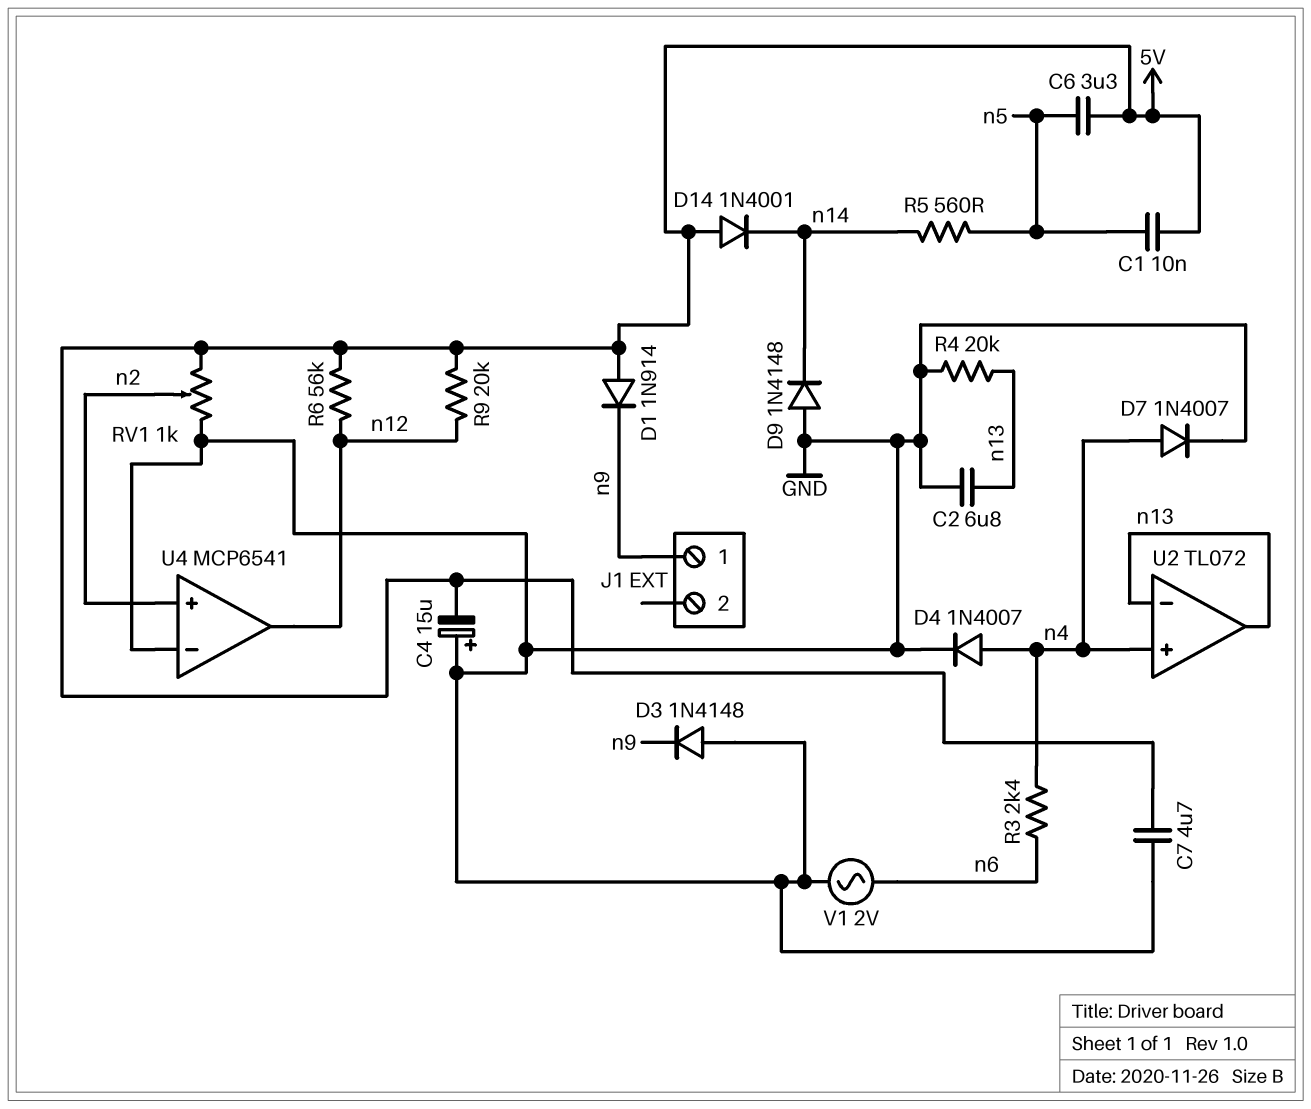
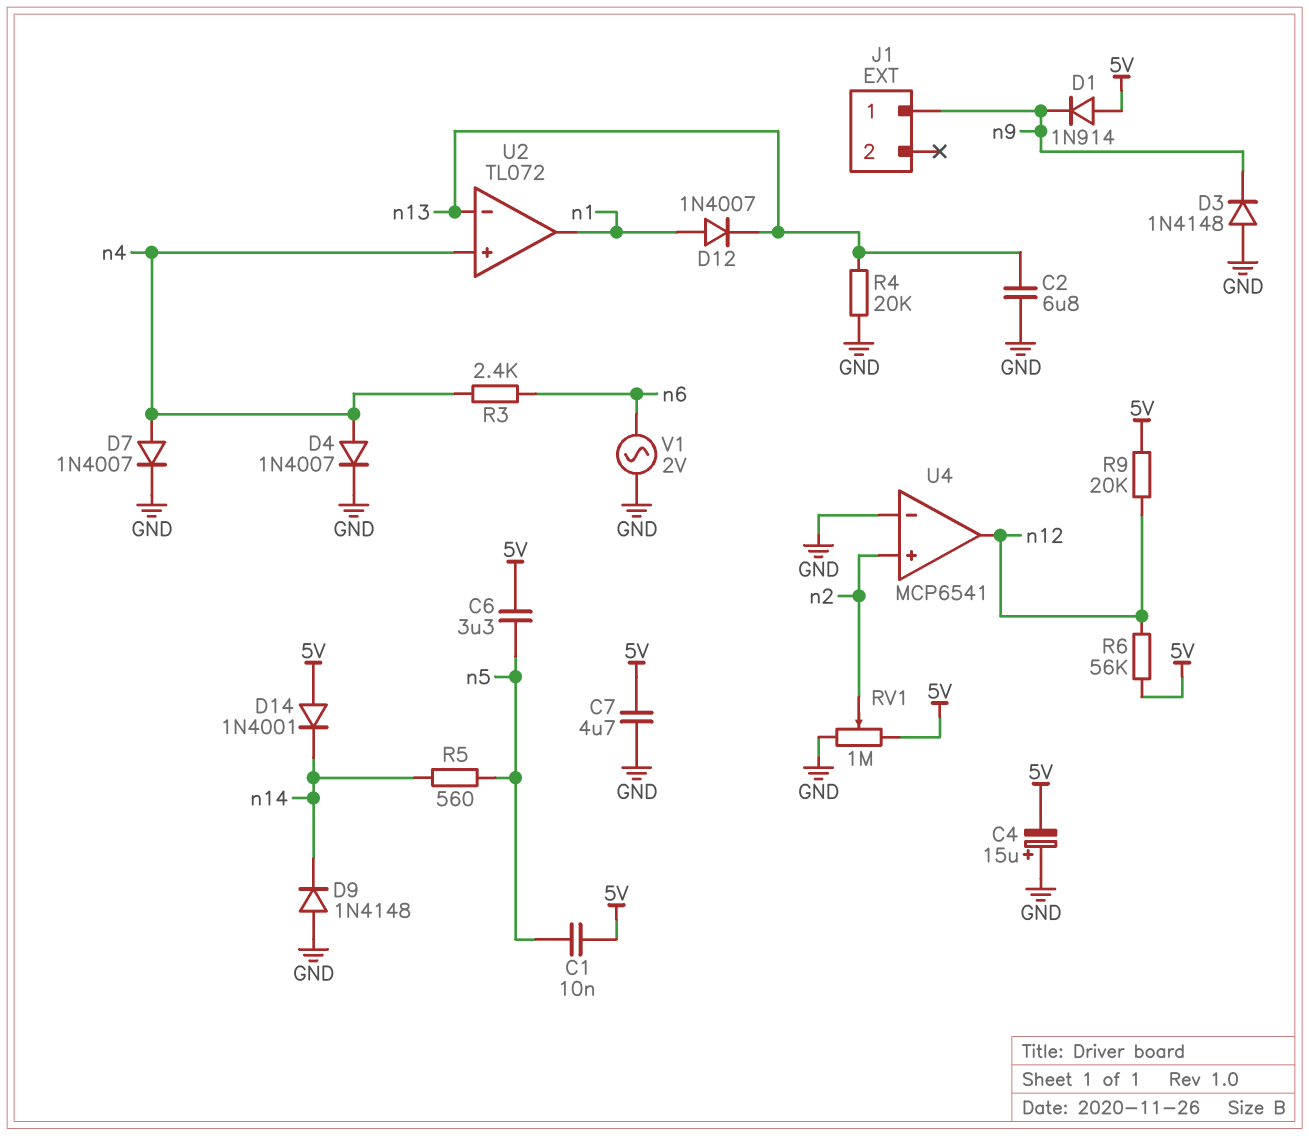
D12: none -> diode 1N4007 (A n1, K n13)
RV1: 1k (5V, GND, wiper n2) -> 1M (5V, GND, wiper n2)
U2 pin out: n13 -> n1

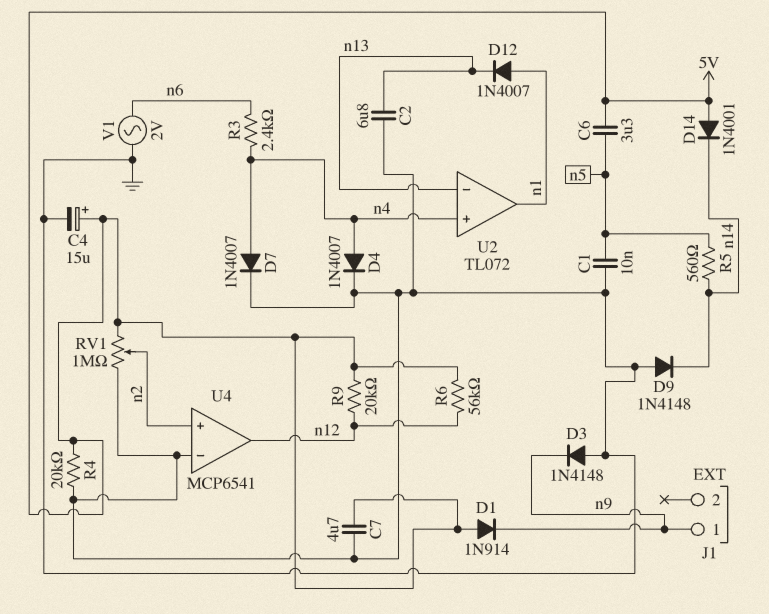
C1: 10nF (5V, n5) -> 10nF (GND, n5)
C4: 15uF (plus GND, minus 5V) -> 15uF (plus 5V, minus GND)
R4: 20k (GND, n13) -> 20k (5V, GND)

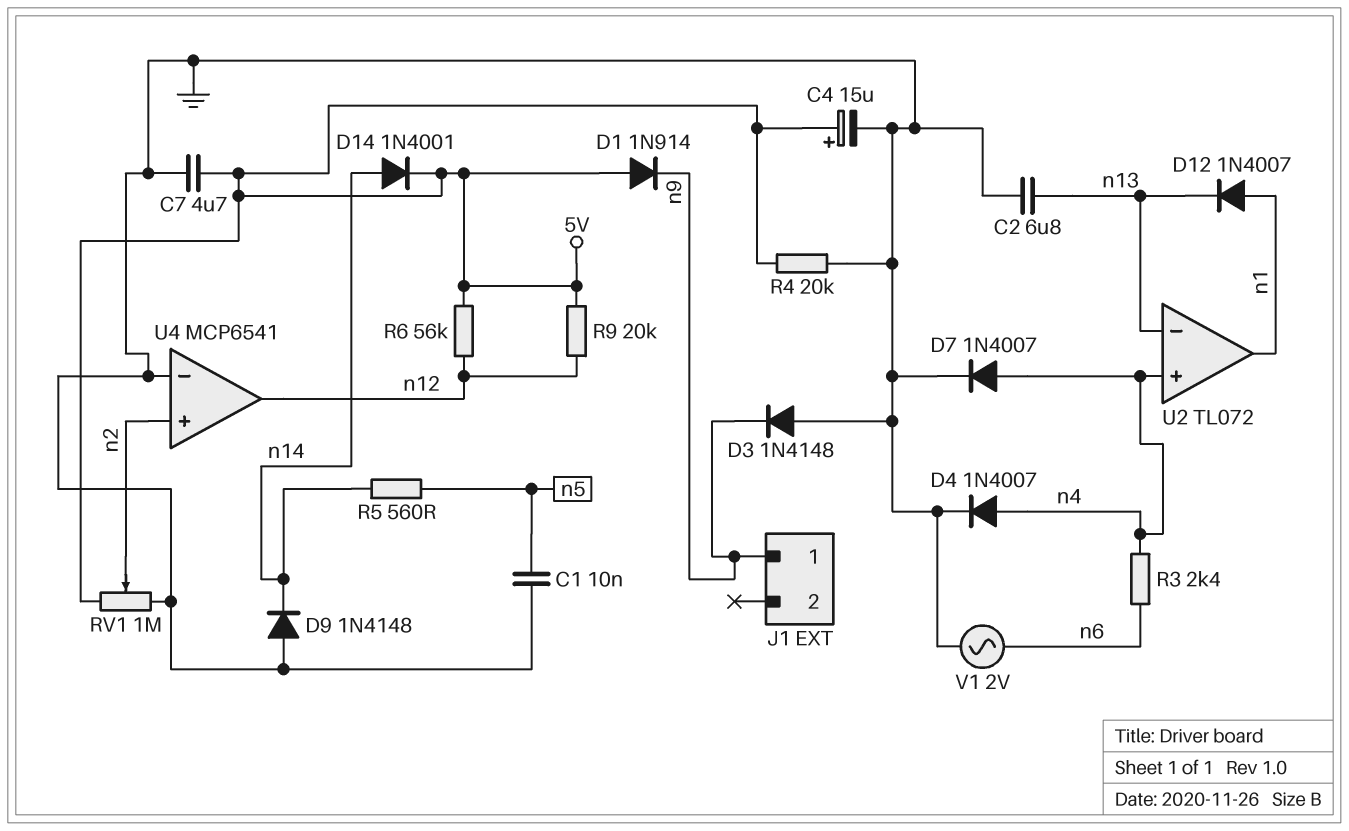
C6: 3.3uF (5V, n5) -> none
D14: diode 1N4001 (A 5V, K n14) -> diode 1N4001 (A n14, K 5V)

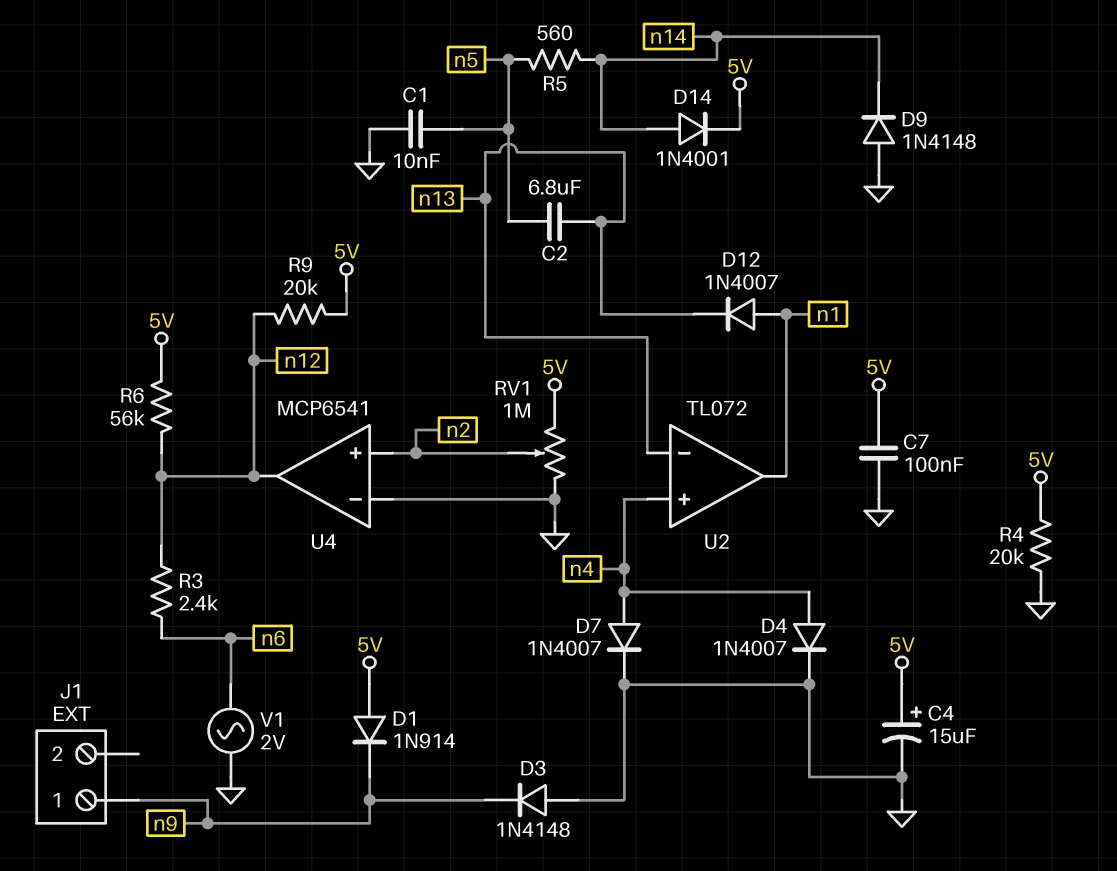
C2: 6.8uF (GND, n13) -> 6.8uF (n5, n13)
C7: 4.7uF (5V, GND) -> 100nF (5V, GND)
R3: 2.4k (n4, n6) -> 2.4k (n6, n12)

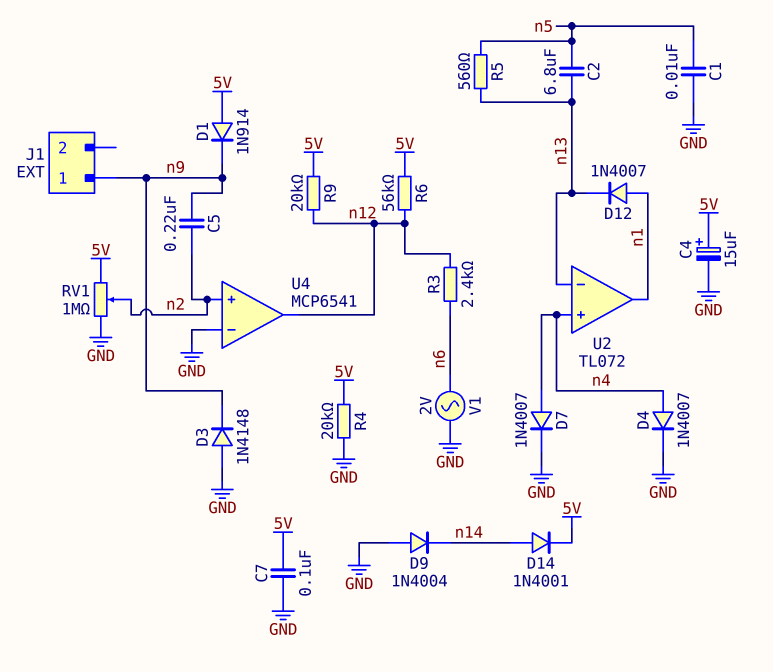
C5: none -> 220nF (n2, n9)
D9: diode 1N4148 (A GND, K n14) -> diode 1N4004 (A GND, K n14)
R5: 560 (n5, n14) -> 560 (n5, n13)

